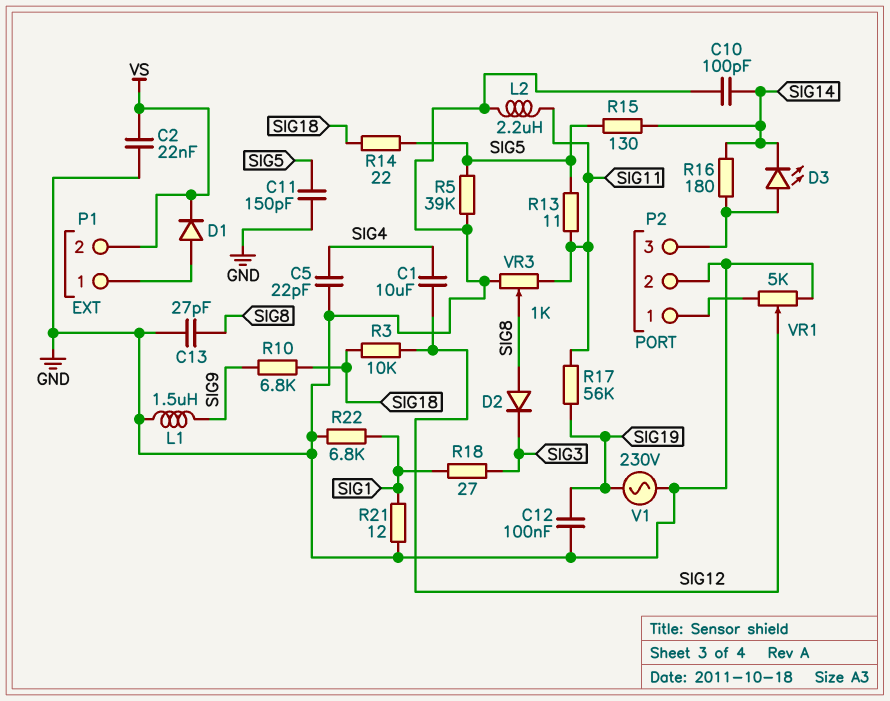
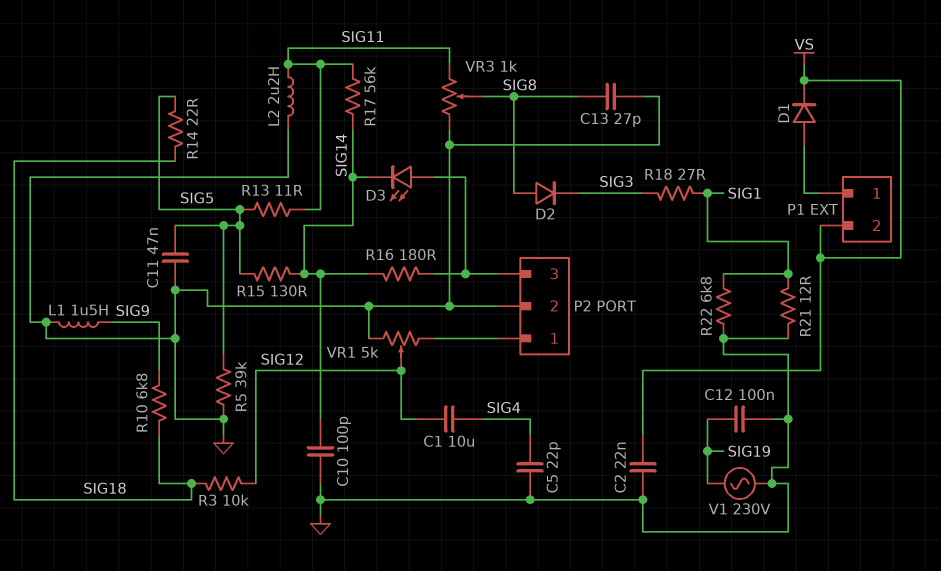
C11: 150pF (GND, SIG5) -> 47nF (GND, SIG5)
R17: 56k (SIG11, SIG19) -> 56k (SIG11, SIG14)

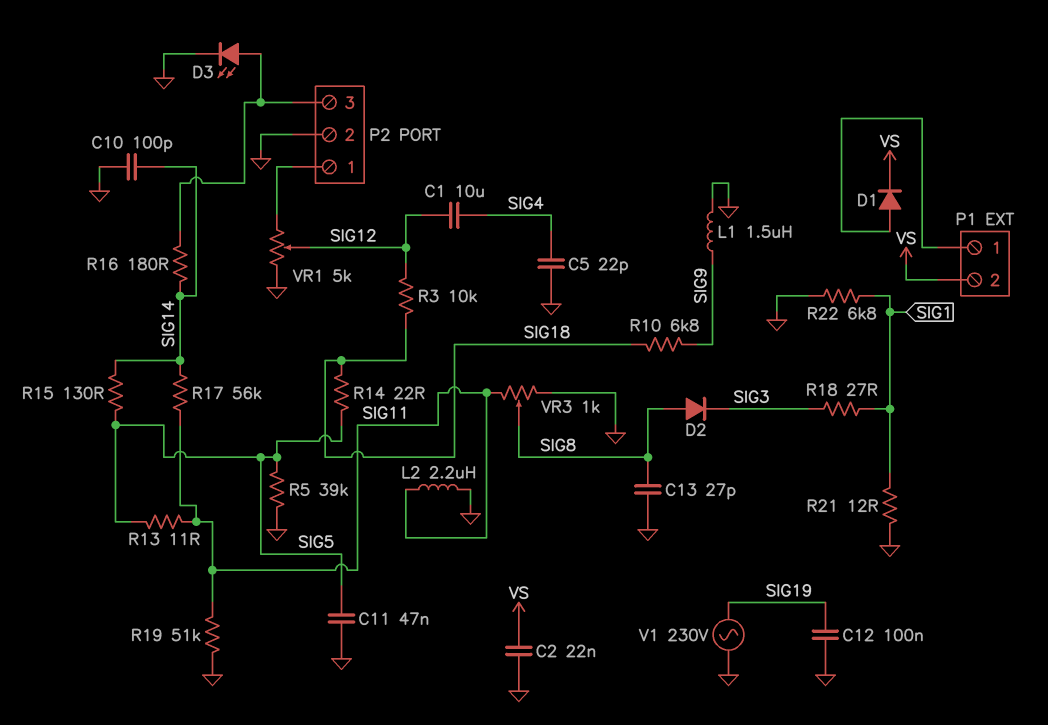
D3: LED (A P2/3, K SIG14) -> LED (A P2/3, K GND)
R19: none -> 51k (GND, SIG11)

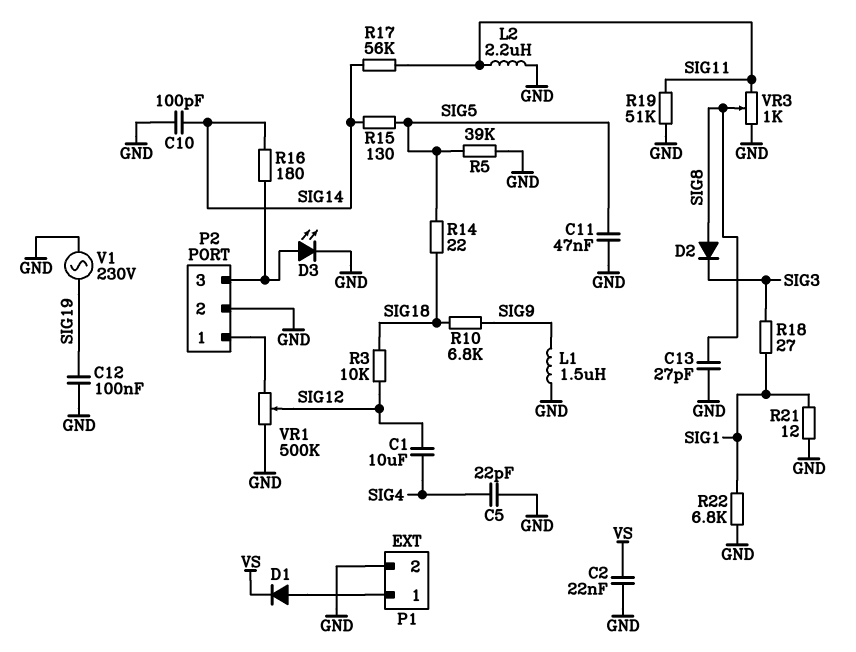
P1 pin 2: VS -> GND
R13: 11 (SIG5, SIG11) -> none
VR1: 5k (GND, P2/1, wiper SIG12) -> 500k (GND, P2/1, wiper SIG12)

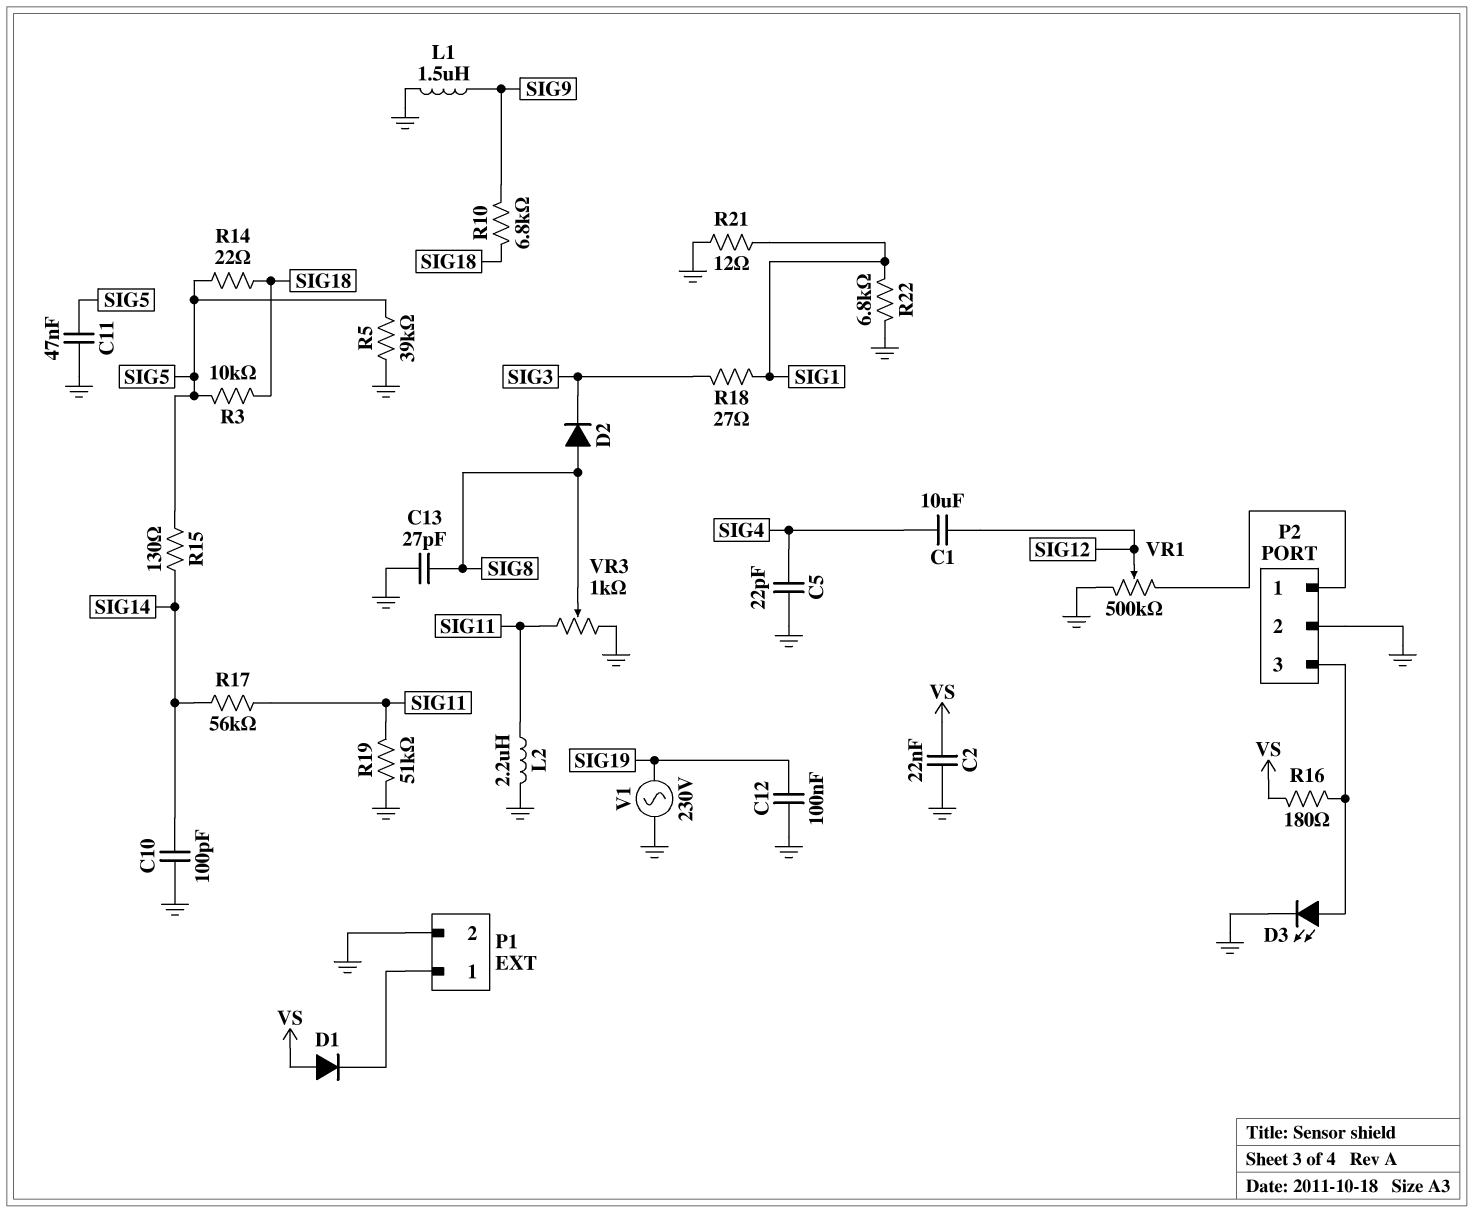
D1: diode (A P1/1, K VS) -> diode (A VS, K P1/1)
R3: 10k (SIG12, SIG18) -> 10k (SIG5, SIG18)
R16: 180 (P2/3, SIG14) -> 180 (P2/3, VS)

